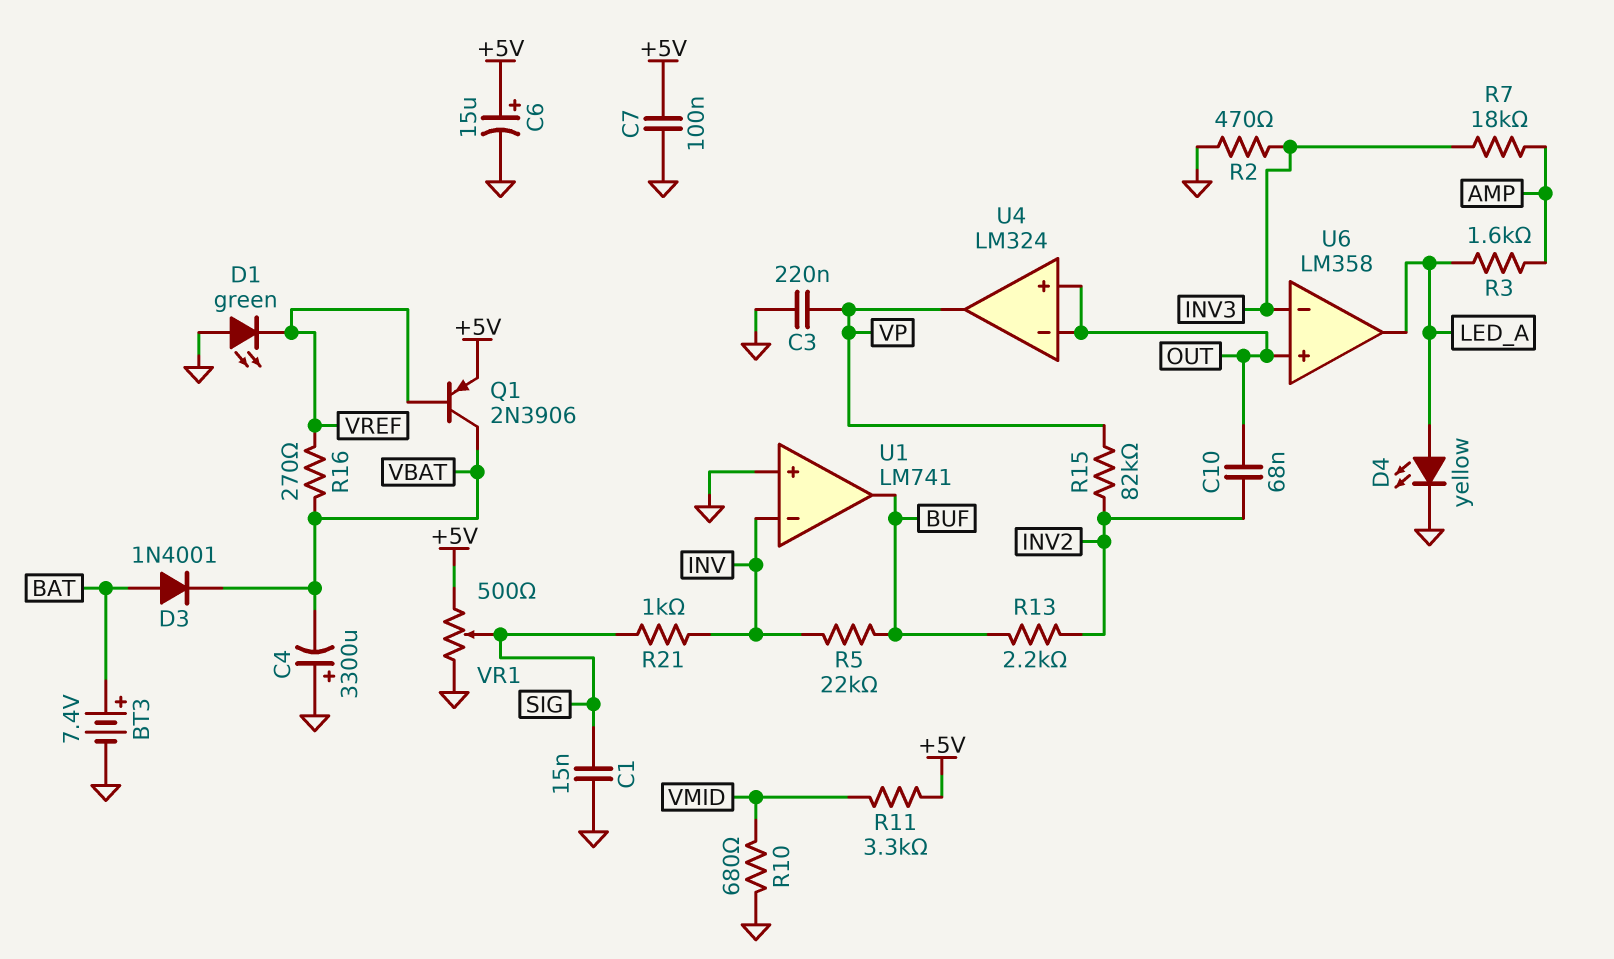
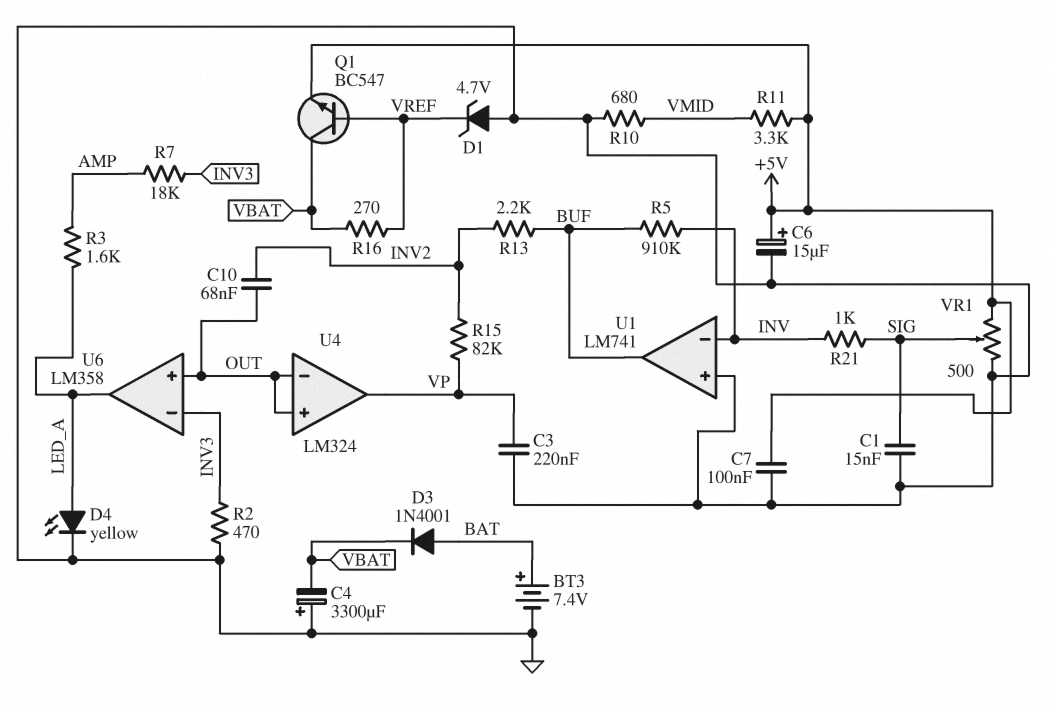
D1: LED green (A GND, K VREF) -> zener 4.7V (A GND, K VREF)
Q1: PNP 2N3906 (B VREF, C VBAT, E +5V) -> NPN BC547 (B VREF, C VBAT, E +5V)
R5: 22k (BUF, INV) -> 910k (BUF, INV)

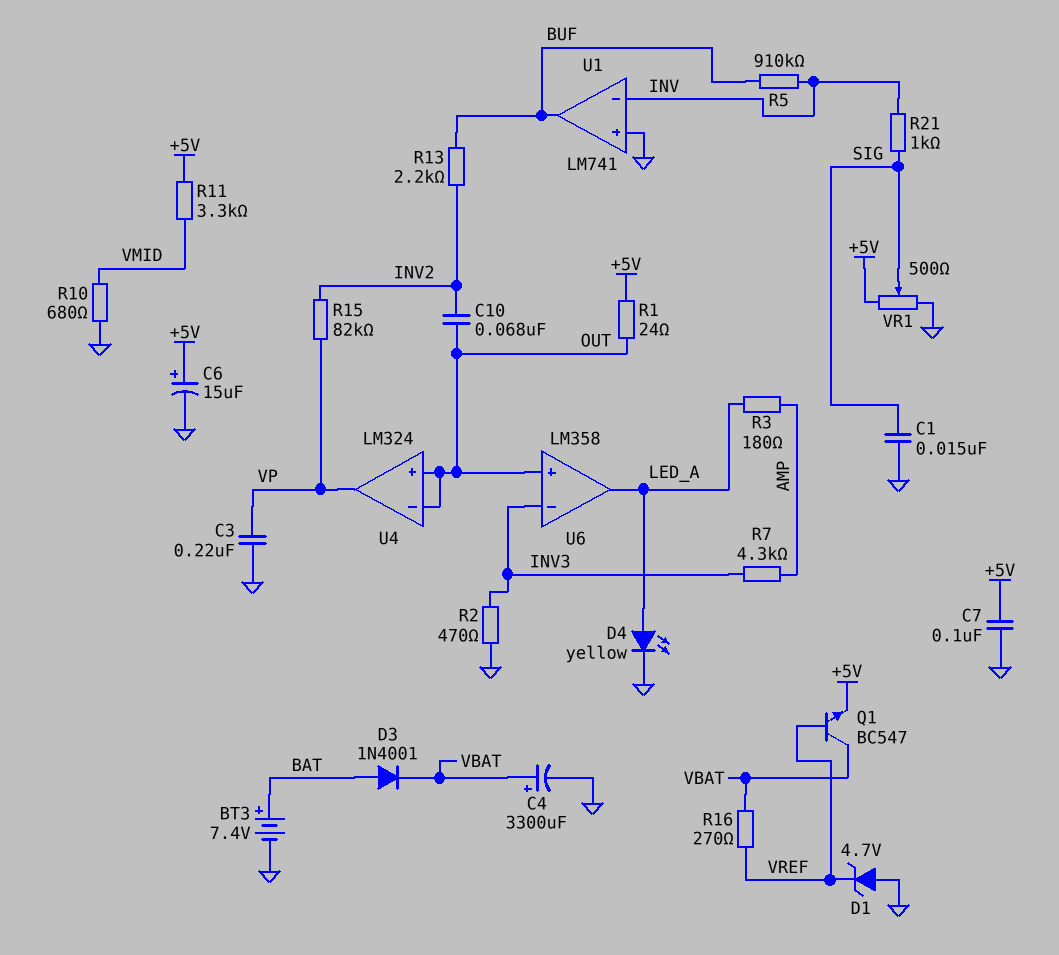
C4: 3300uF (plus GND, minus VBAT) -> 3300uF (plus VBAT, minus GND)
R1: none -> 24 (+5V, OUT)
R3: 1.6k (AMP, LED_A) -> 180 (AMP, LED_A)
R7: 18k (AMP, INV3) -> 4.3k (AMP, INV3)

